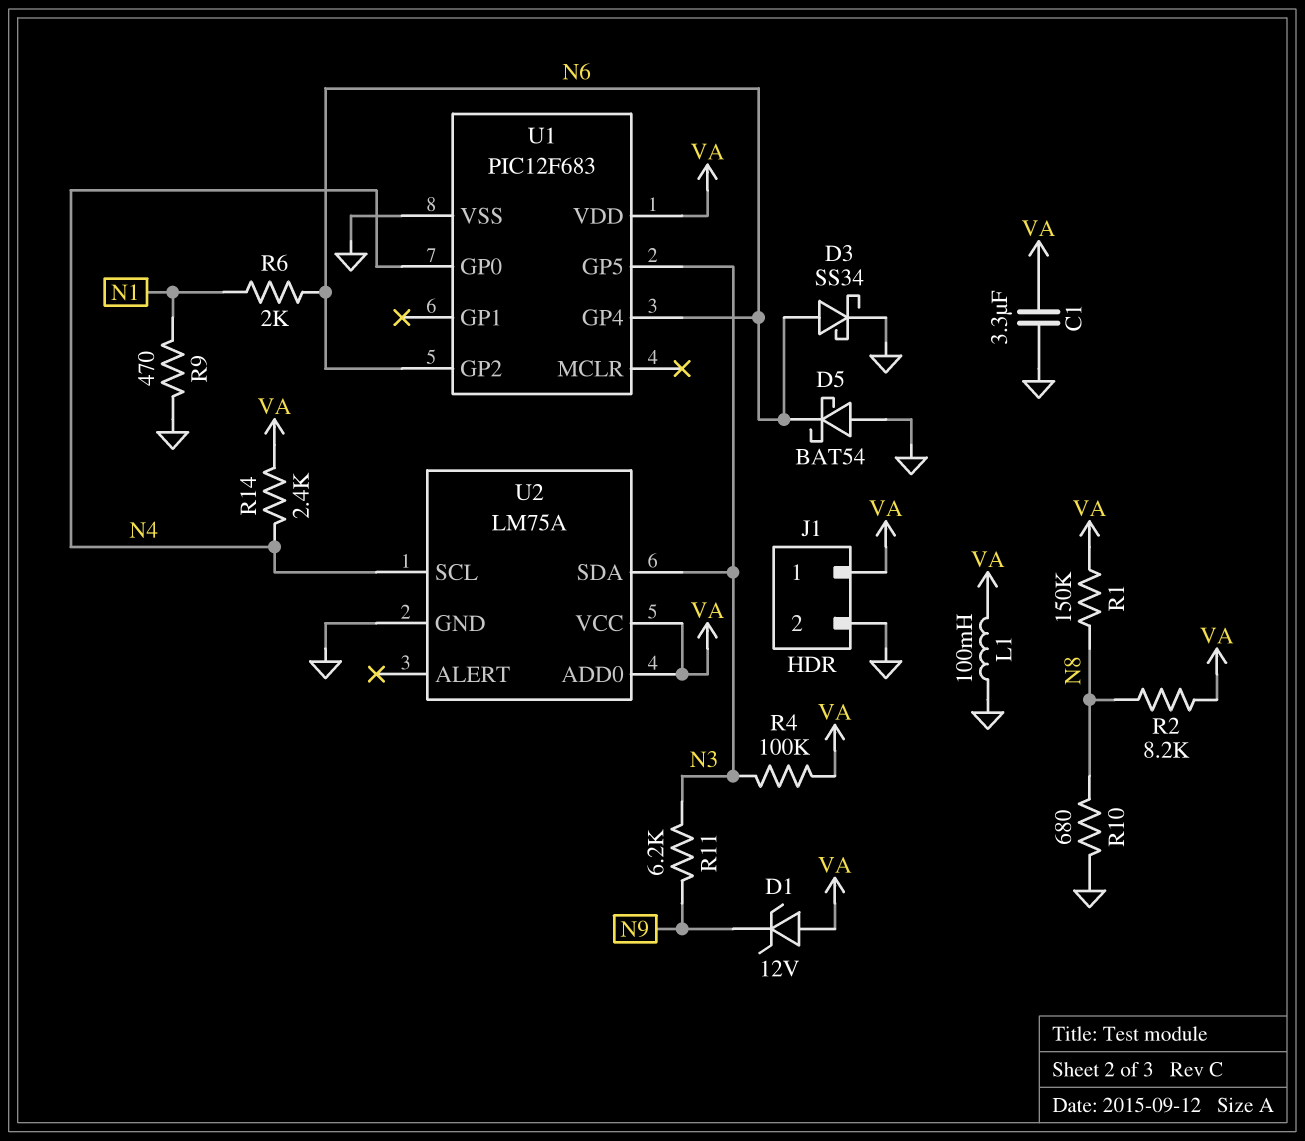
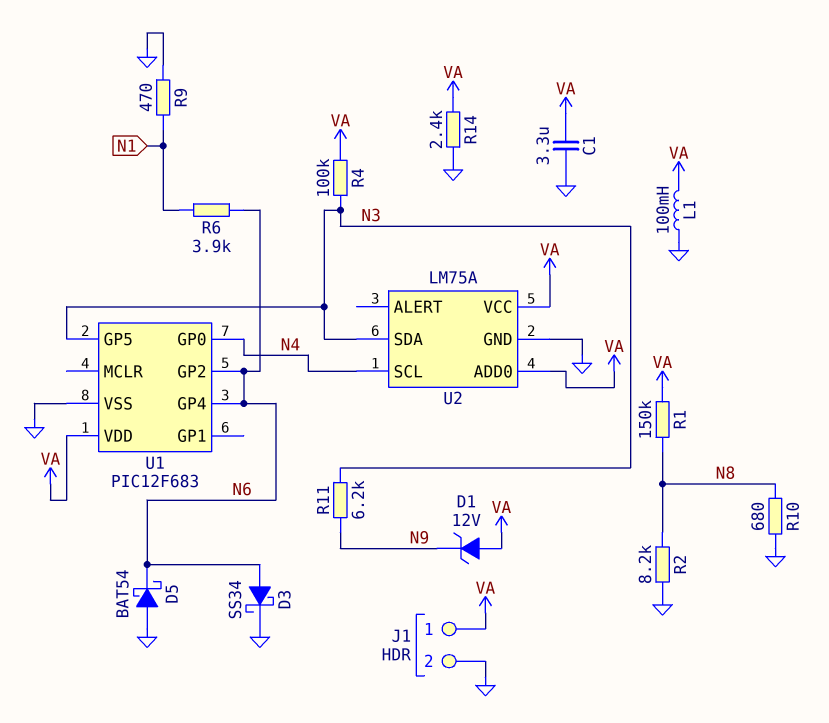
R2: 8.2k (N8, VA) -> 8.2k (GND, N8)
R6: 2k (N1, N6) -> 3.9k (N1, N6)
R14: 2.4k (N4, VA) -> 2.4k (GND, VA)

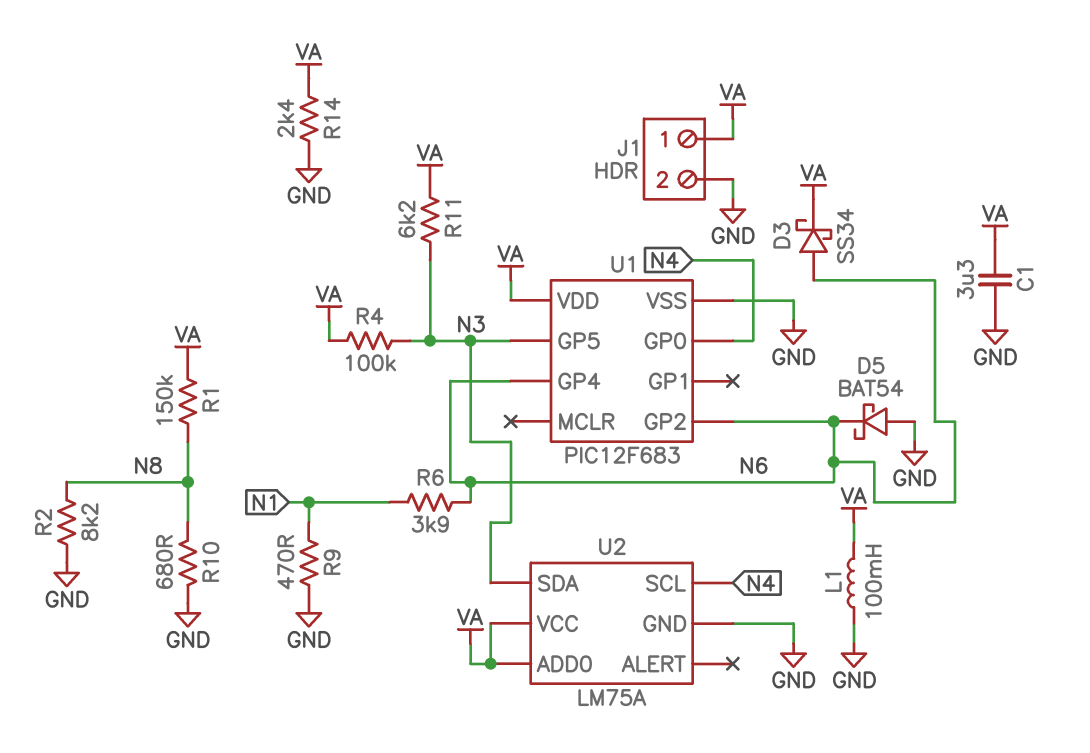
D1: zener 12V (A VA, K N9) -> none
D3: schottky SS34 (A N6, K GND) -> schottky SS34 (A N6, K VA)
R11: 6.2k (N3, N9) -> 6.2k (N3, VA)

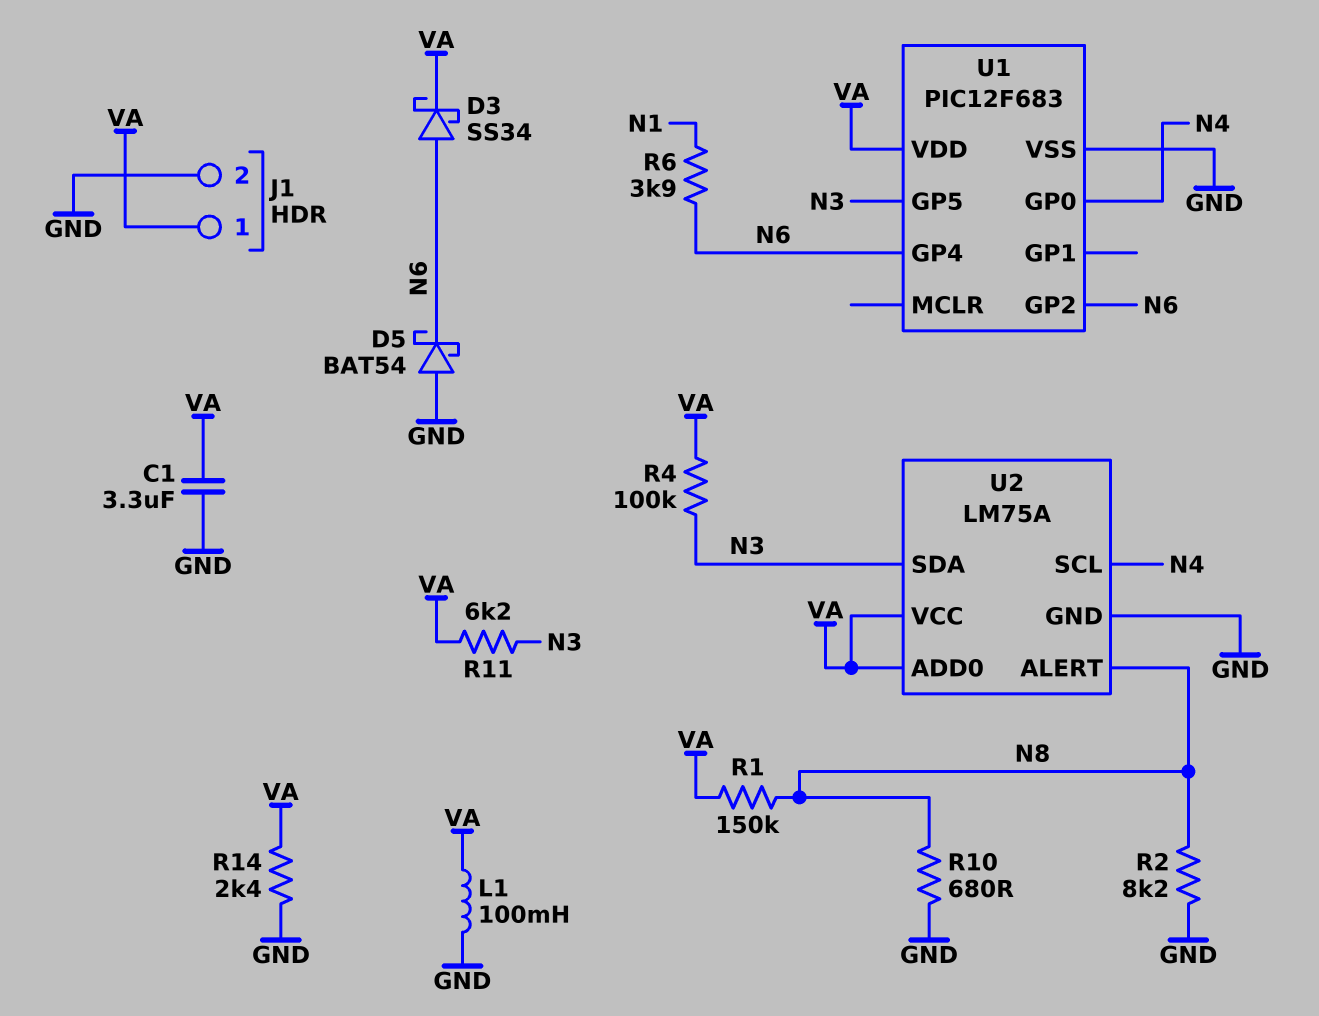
R9: 470 (GND, N1) -> none
U2 pin ALERT: none -> N8

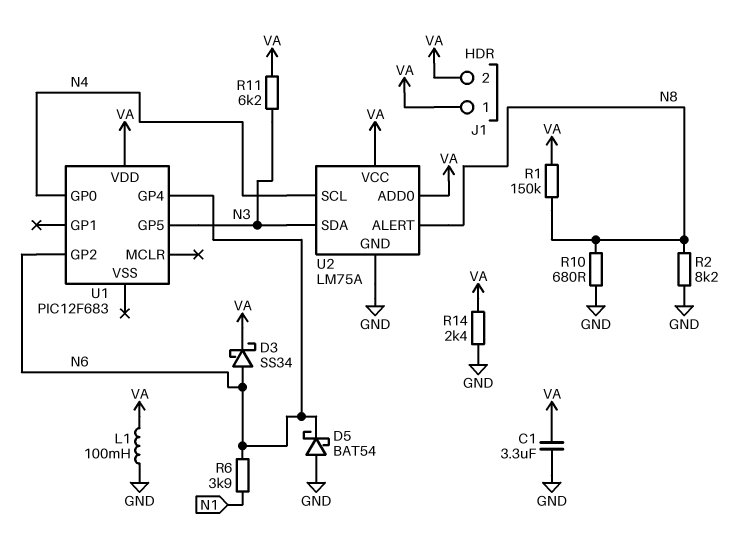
J1 pin 2: GND -> VA
R4: 100k (N3, VA) -> none
U1 pin VSS: GND -> none

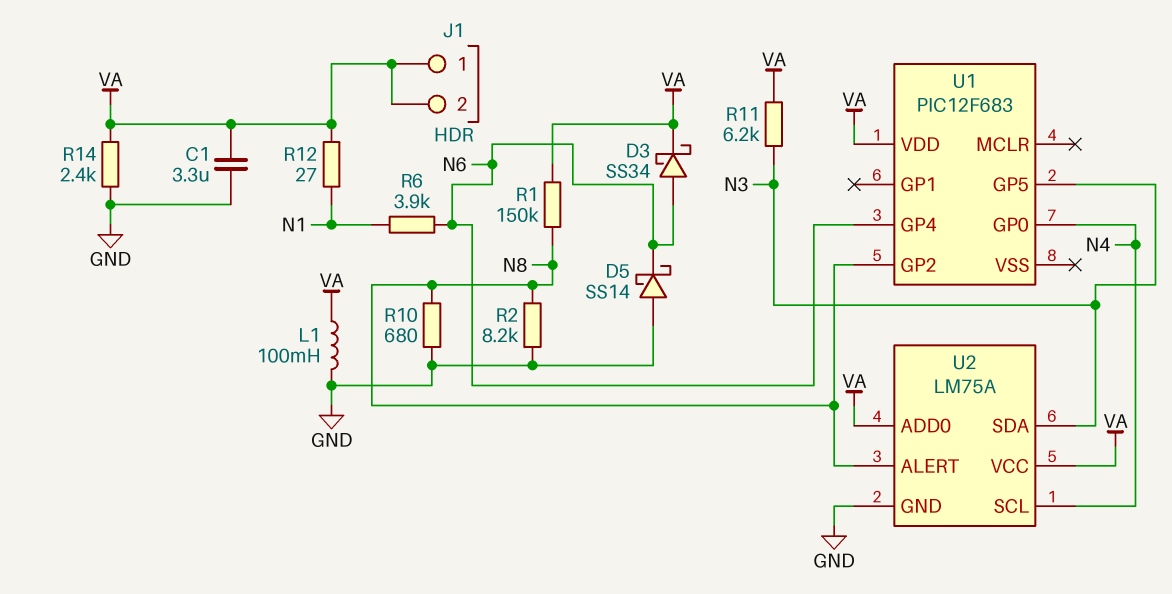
D5: schottky BAT54 (A GND, K N6) -> schottky SS14 (A GND, K N6)
R12: none -> 27 (N1, VA)
U1 pin GP2: N6 -> N8

